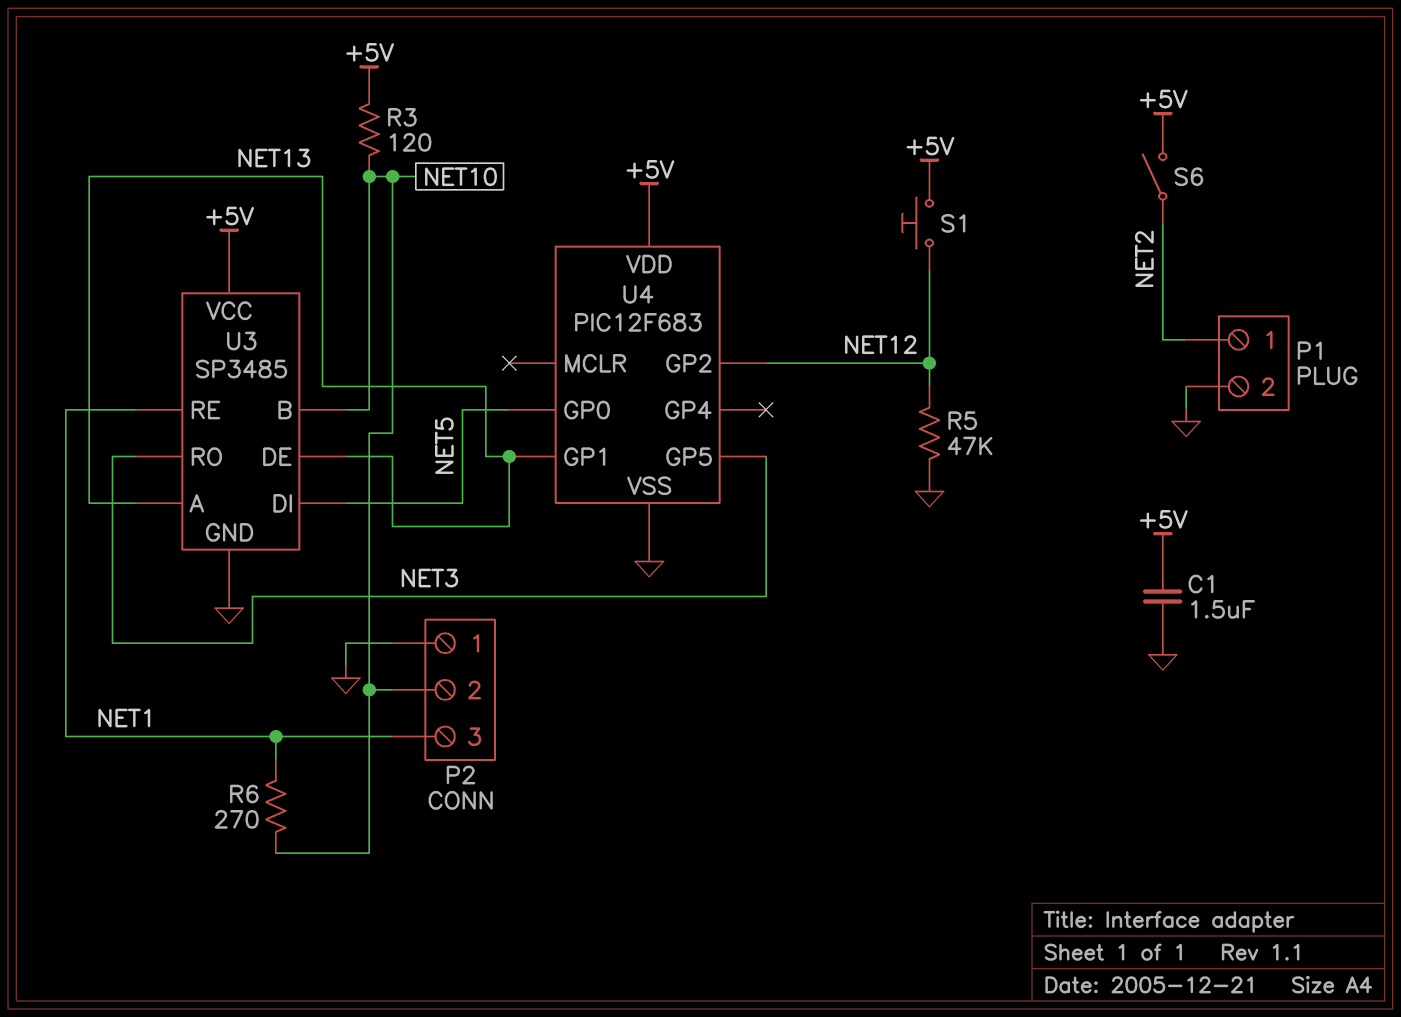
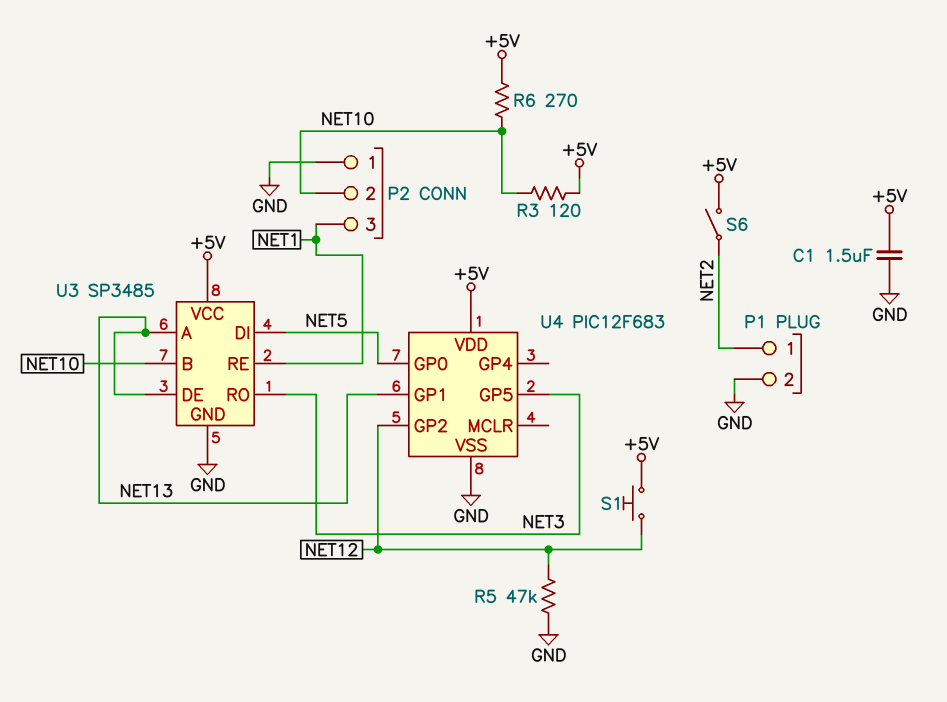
R6: 270 (NET1, NET10) -> 270 (+5V, NET10)

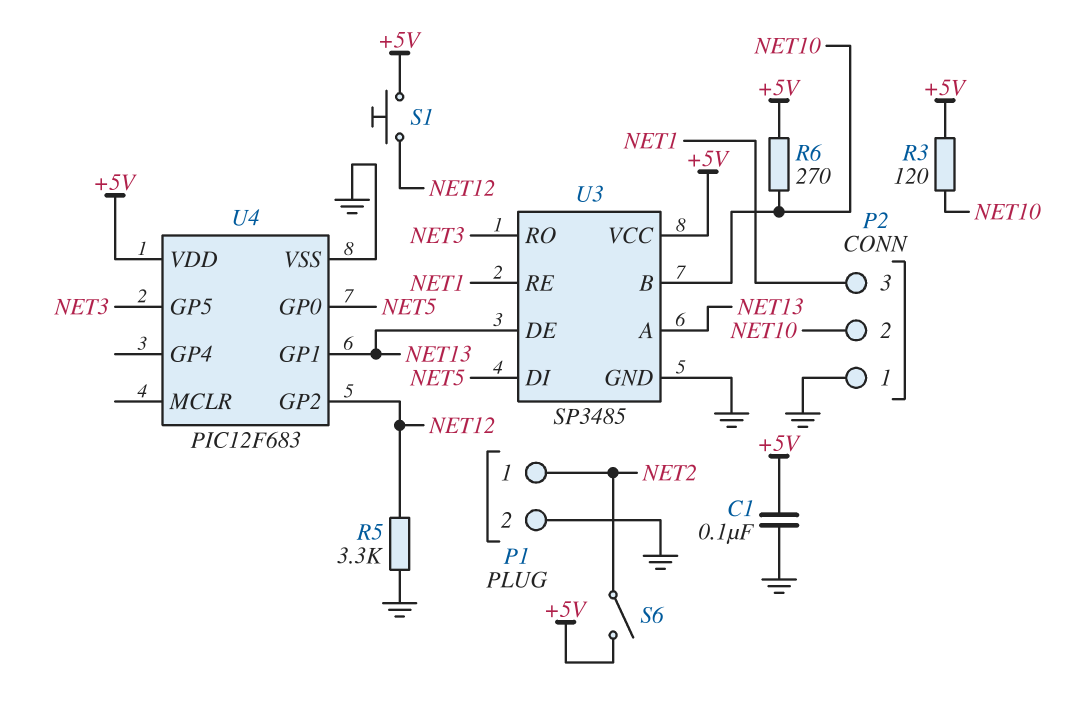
C1: 1.5uF (+5V, GND) -> 100nF (+5V, GND)
R5: 47k (GND, NET12) -> 3.3k (GND, NET12)

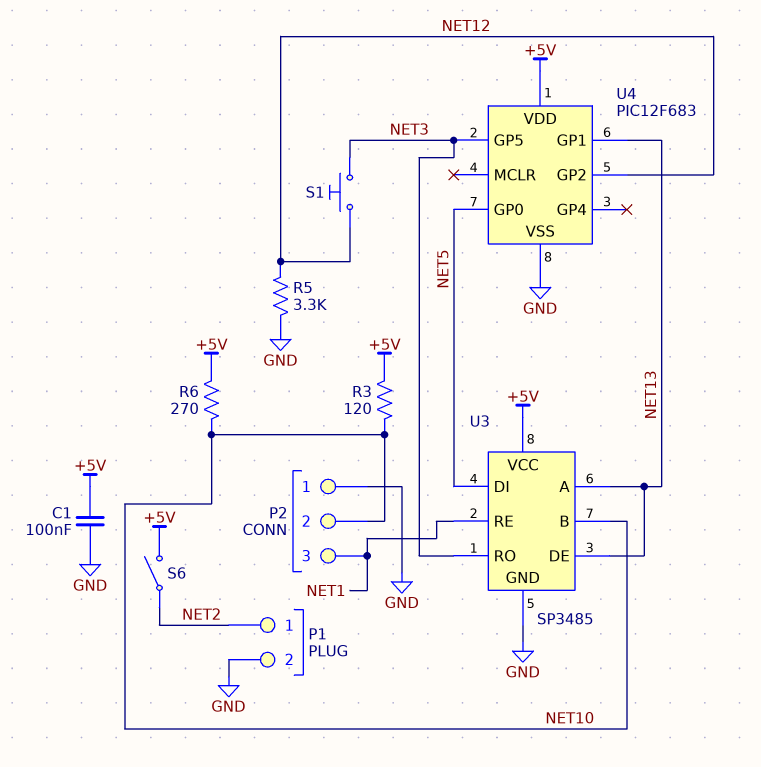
S1: button (+5V, NET12) -> button (NET3, NET12)

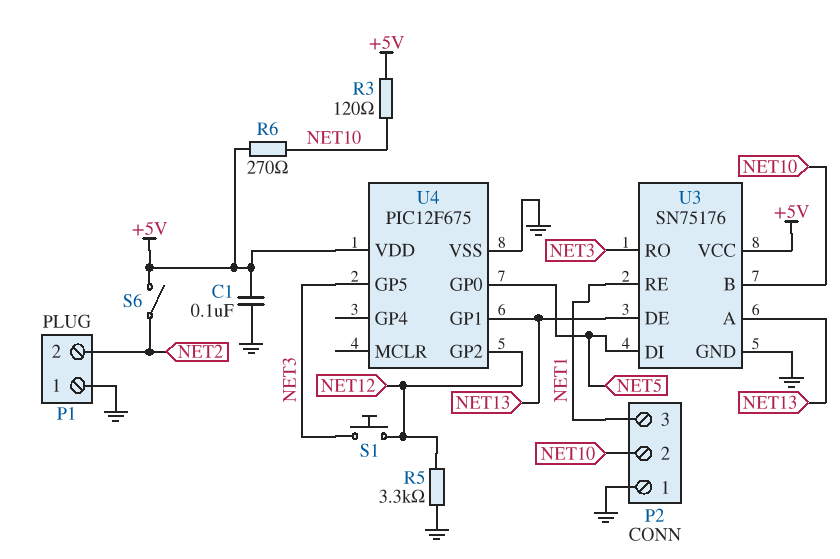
P1 pin 1: NET2 -> GND
P1 pin 2: GND -> NET2
U3: SP3485 -> SN75176
U4: PIC12F683 -> PIC12F675

